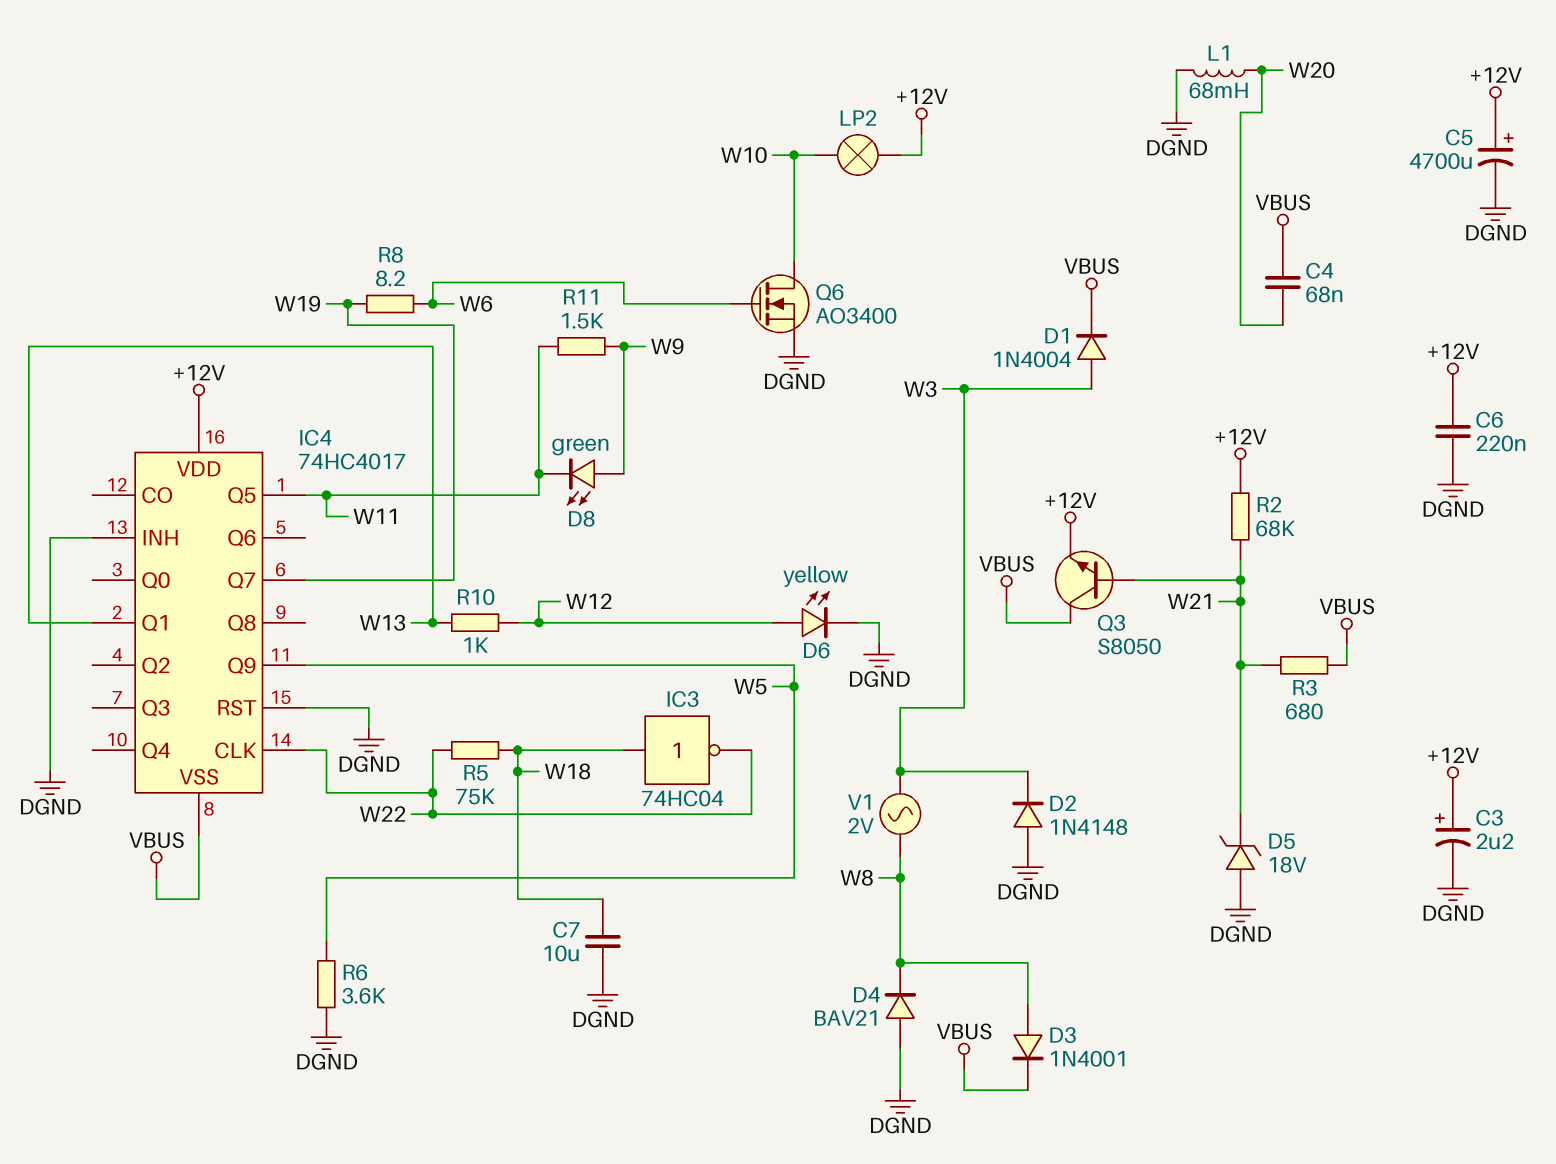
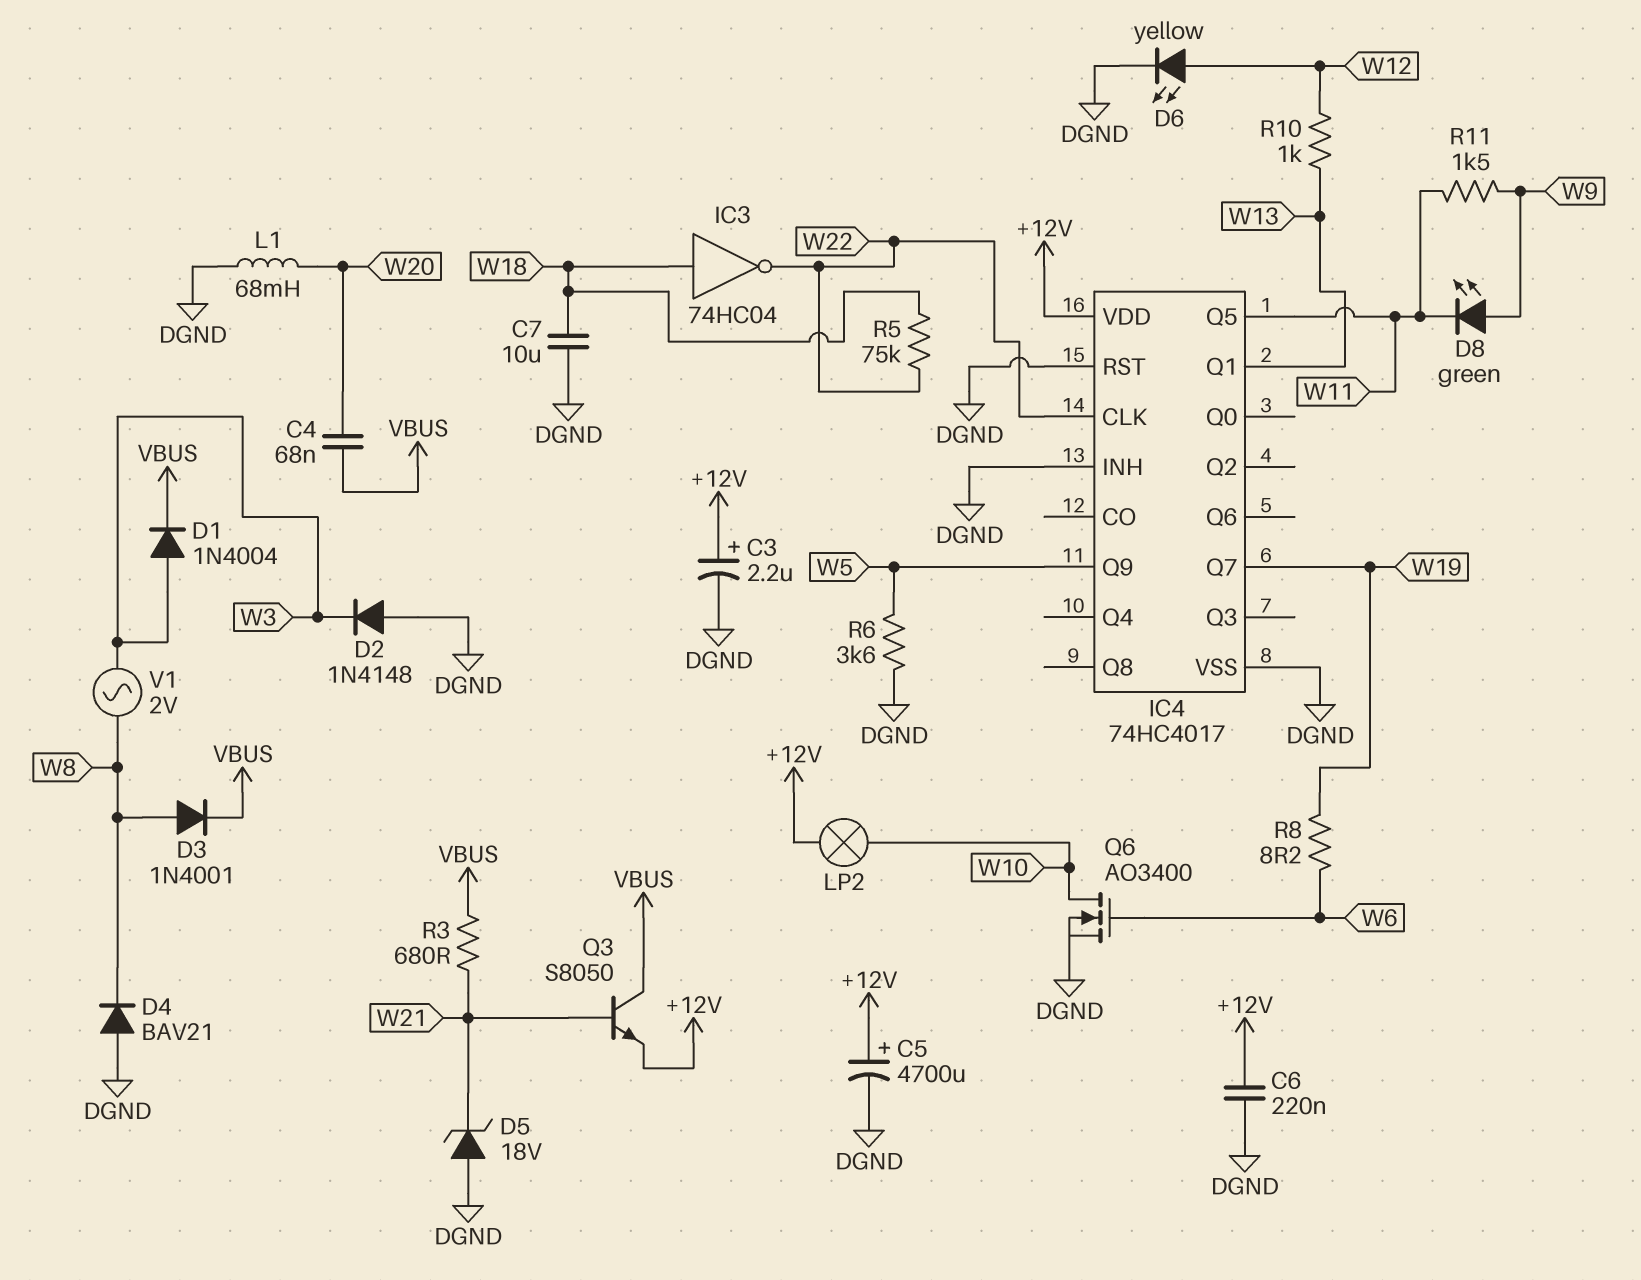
IC4 pin VSS: VBUS -> DGND
R2: 68k (+12V, W21) -> none

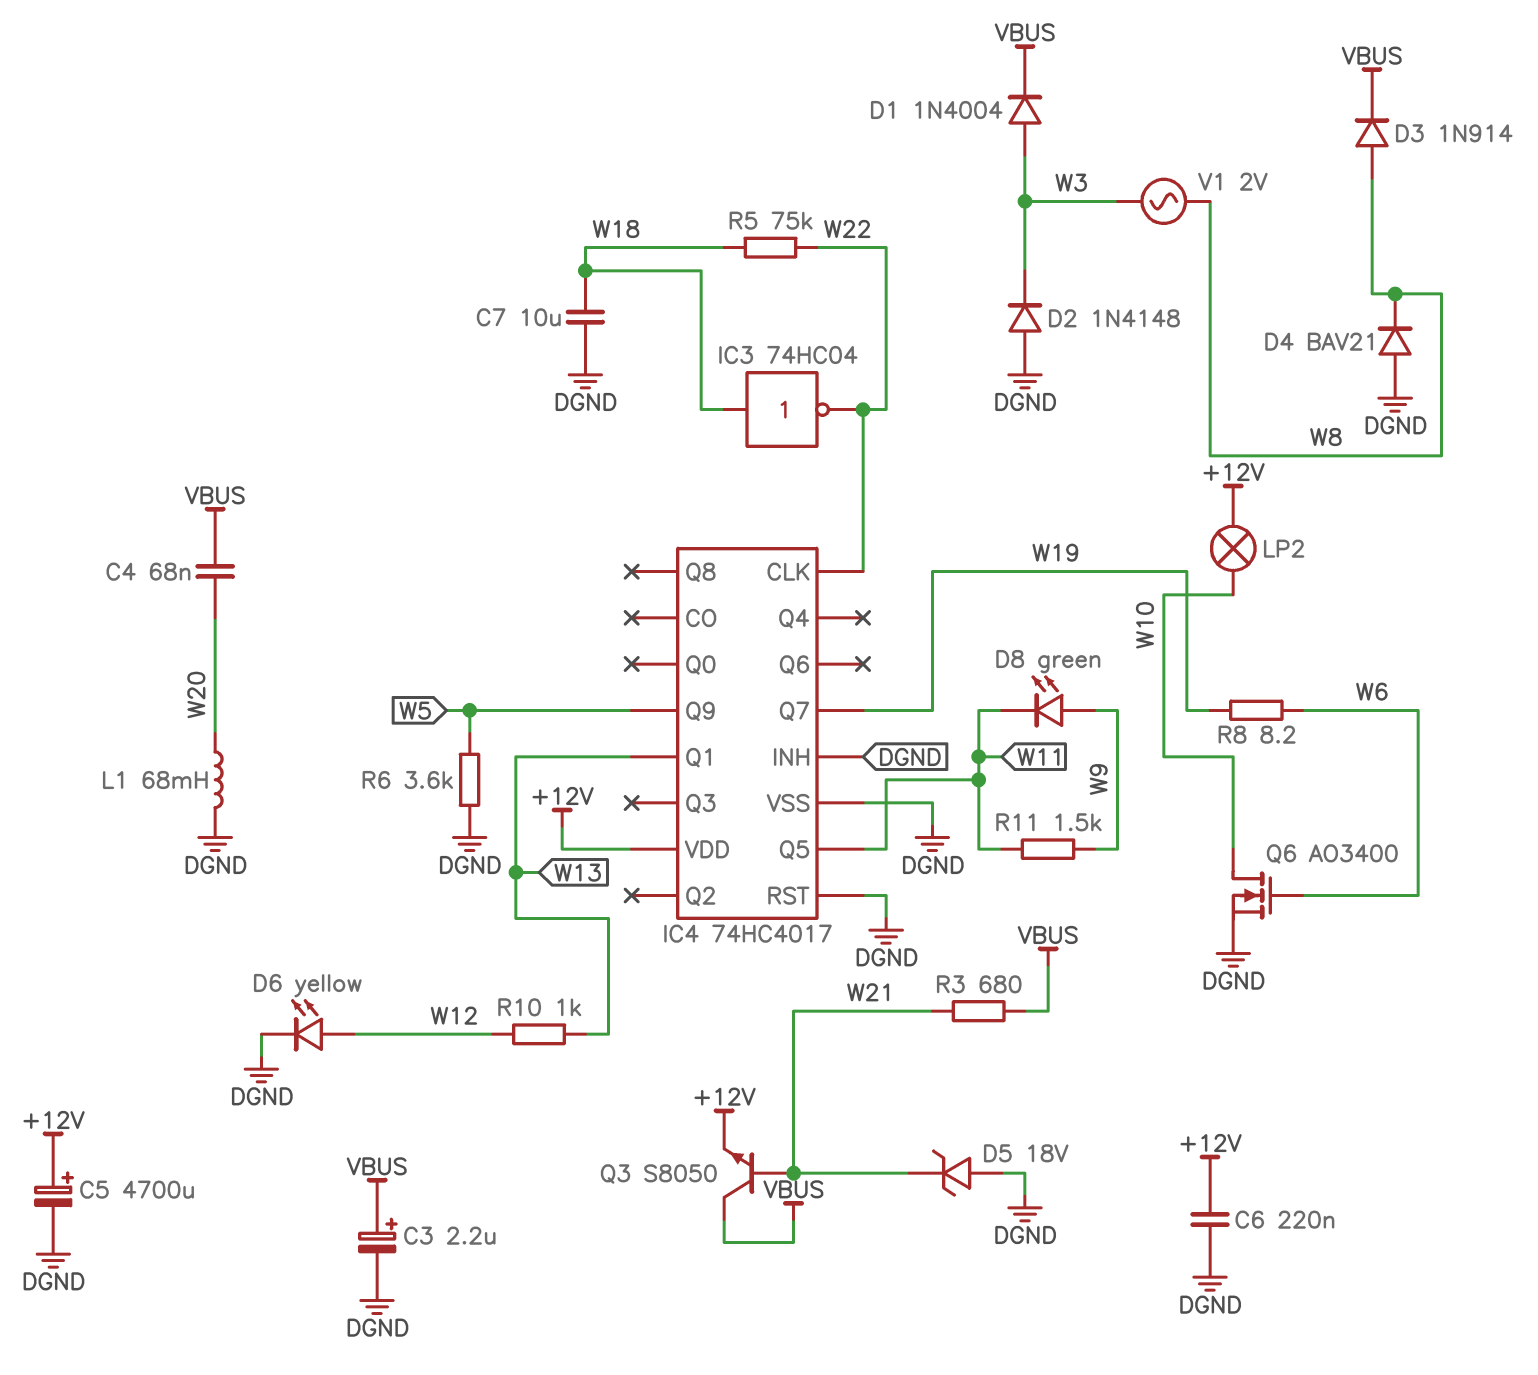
C3: 2.2uF (plus +12V, minus DGND) -> 2.2uF (plus VBUS, minus DGND)
D3: diode 1N4001 (A W8, K VBUS) -> diode 1N914 (A W8, K VBUS)

